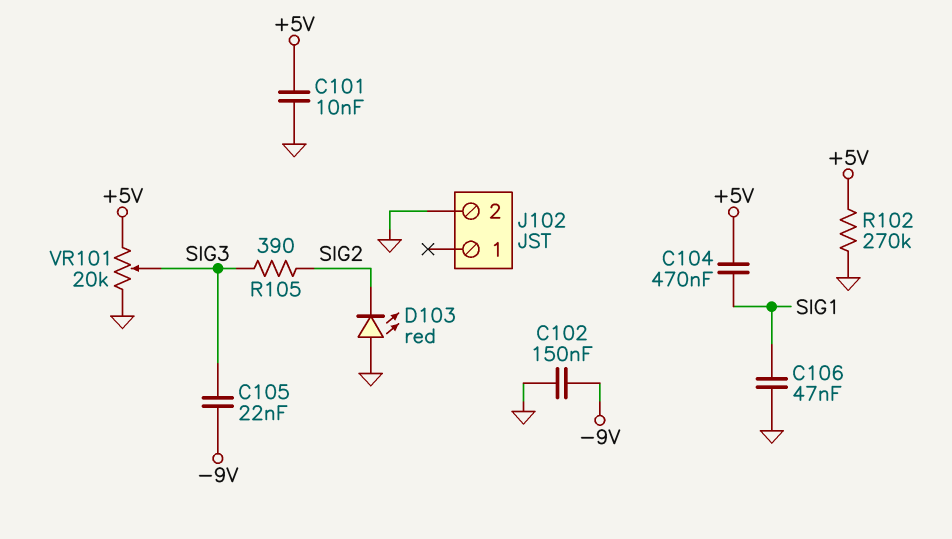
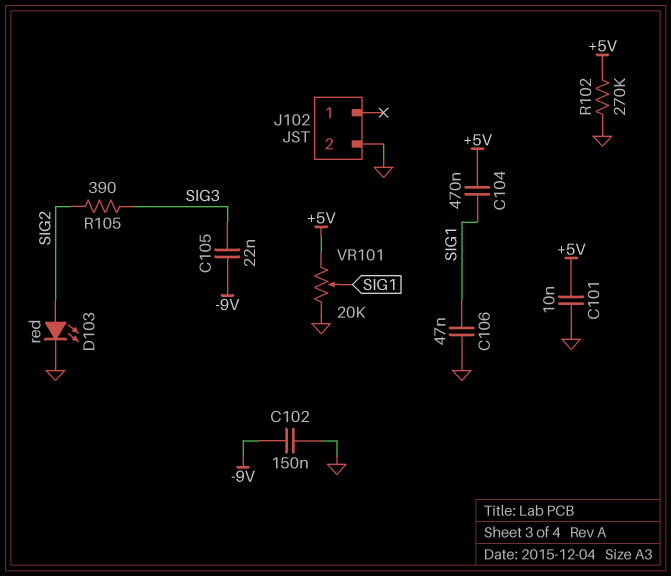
D103: LED red (A GND, K SIG2) -> LED red (A SIG2, K GND)
VR101: 20k (+5V, GND, wiper SIG3) -> 20k (+5V, GND, wiper SIG1)

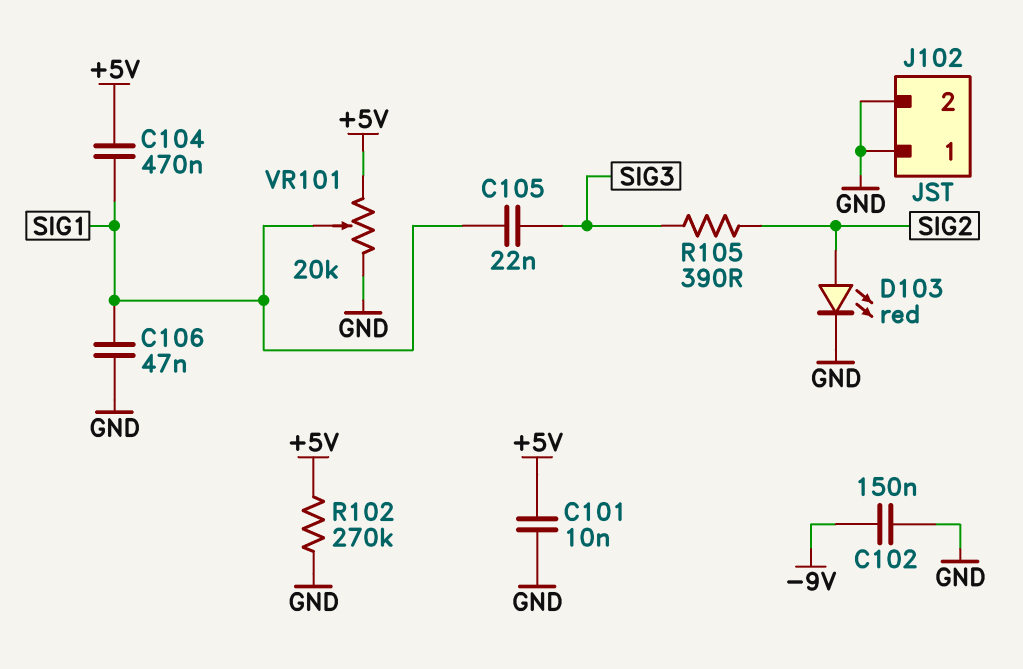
C105: 22nF (-9V, SIG3) -> 22nF (SIG1, SIG3)
J102 pin 1: none -> GND

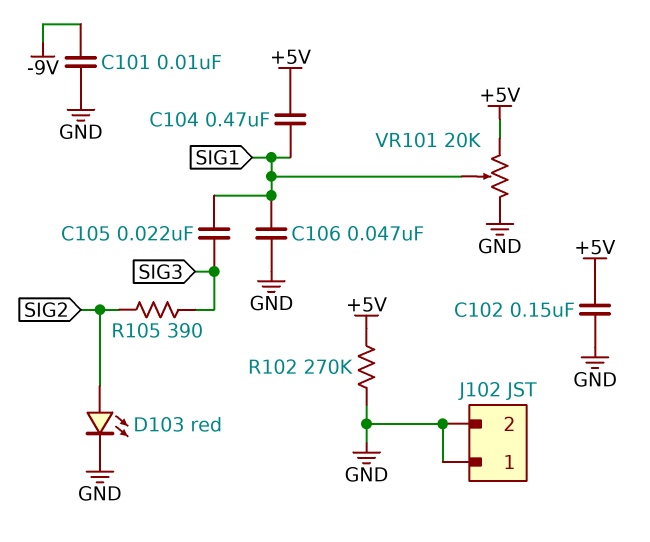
C101: 10nF (+5V, GND) -> 10nF (-9V, GND)
C102: 150nF (-9V, GND) -> 150nF (+5V, GND)

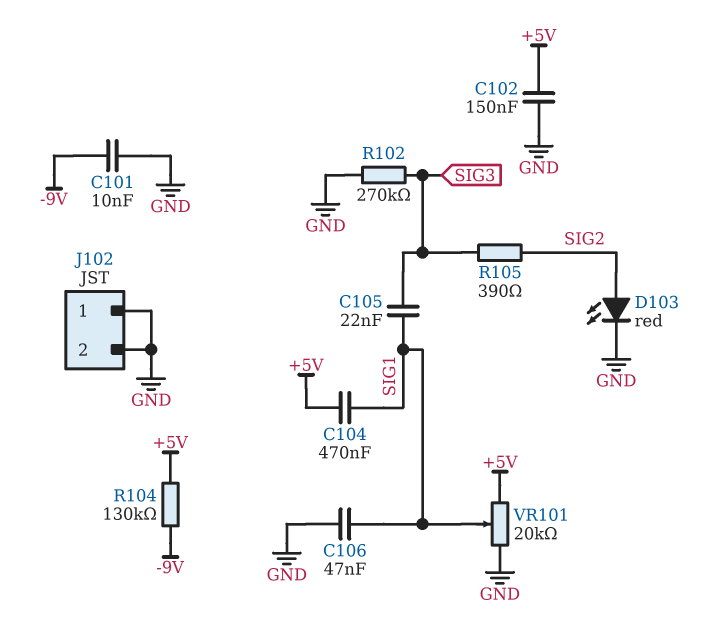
R102: 270k (+5V, GND) -> 270k (GND, SIG3)
R104: none -> 130k (+5V, -9V)

